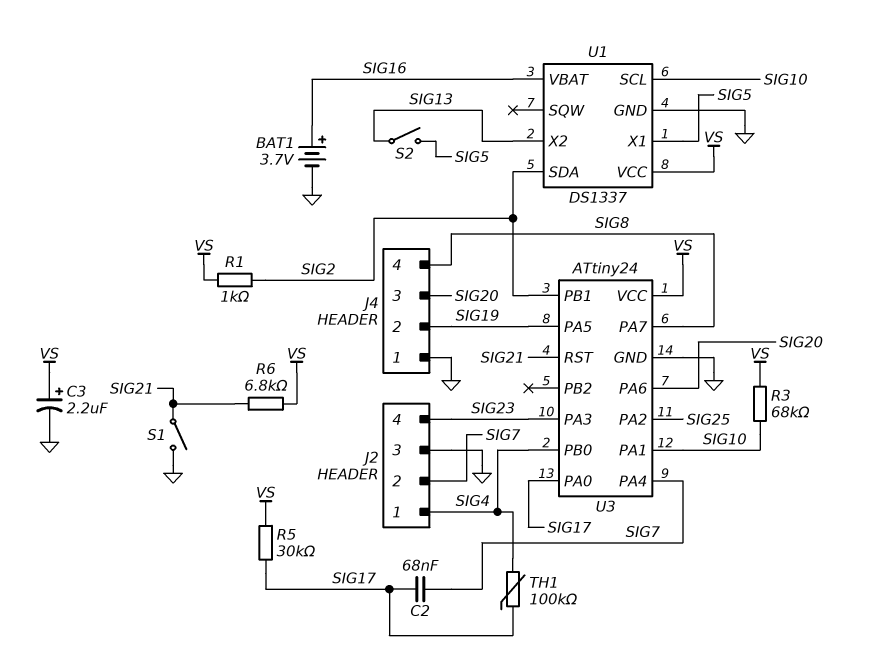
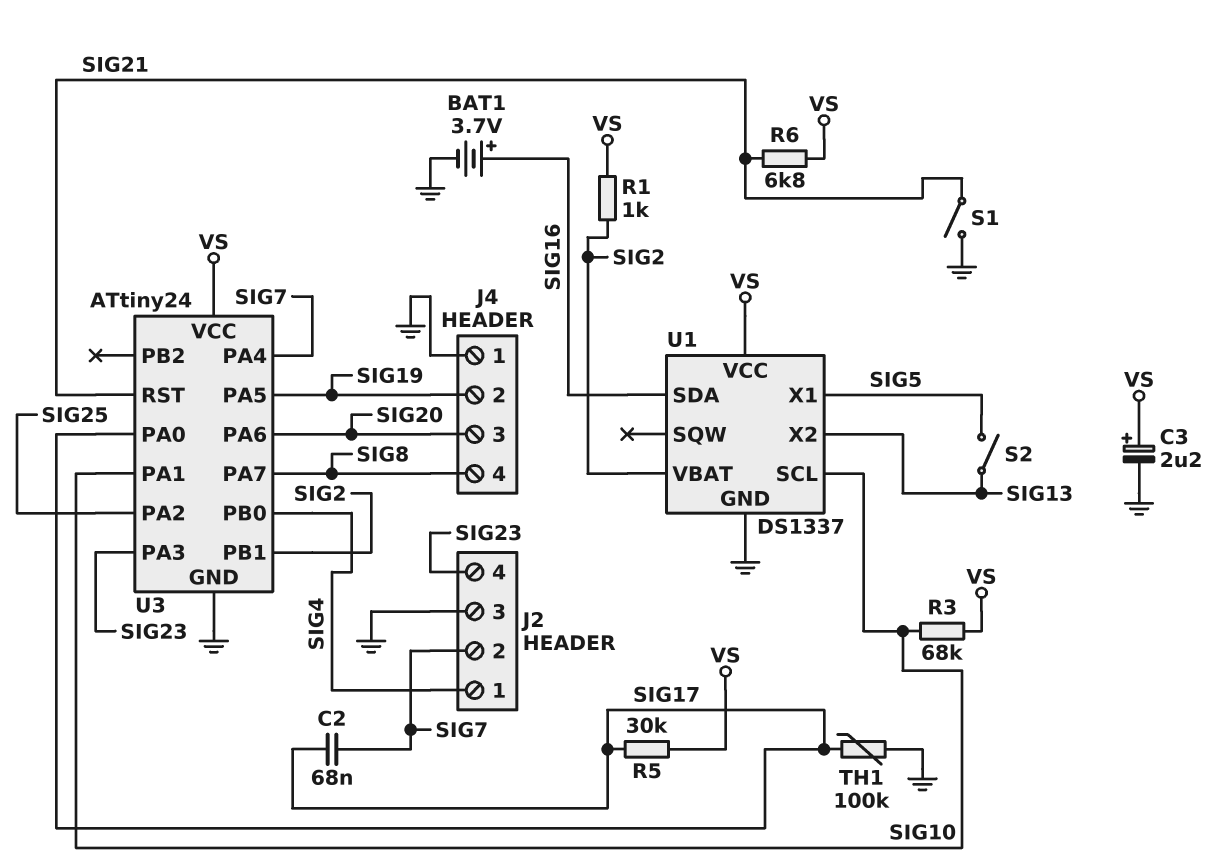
TH1: 100k (SIG4, SIG17) -> 100k (GND, SIG17)
U1 pin SDA: SIG2 -> SIG16
U1 pin VBAT: SIG16 -> SIG2

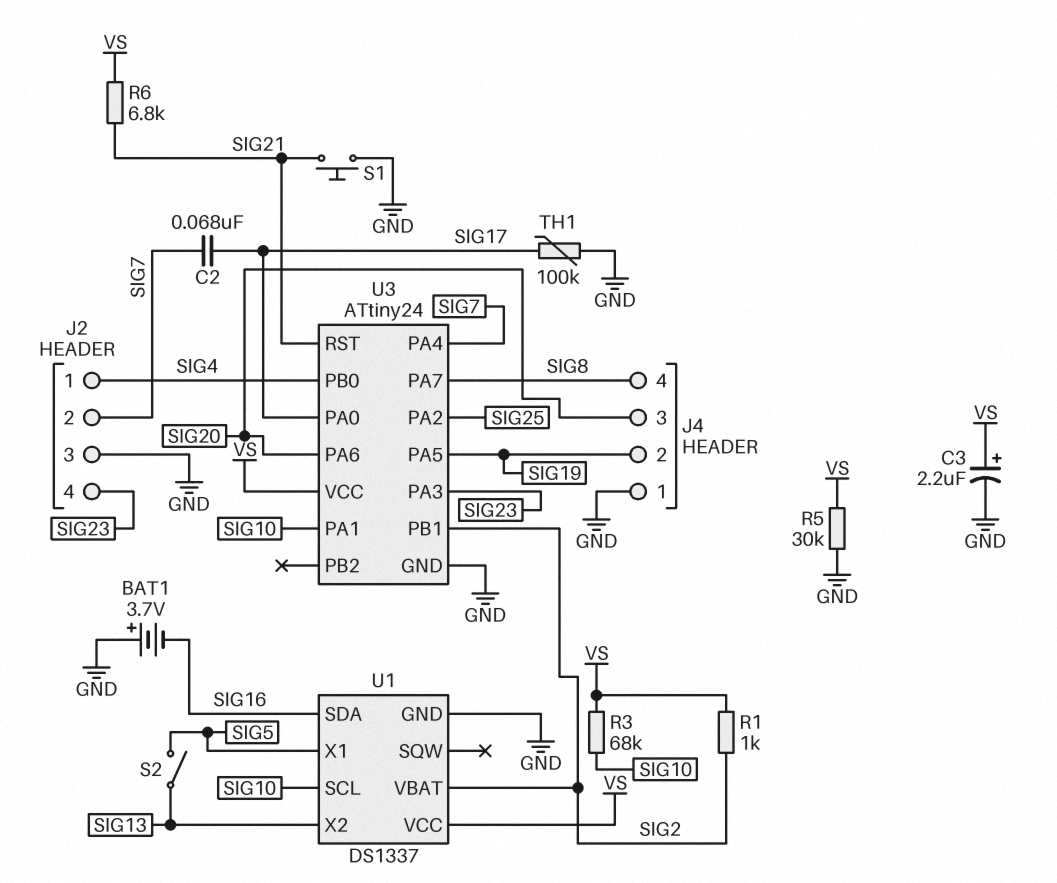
BAT1: 3.7V (plus SIG16, minus GND) -> 3.7V (plus GND, minus SIG16)
R5: 30k (SIG17, VS) -> 30k (GND, VS)
S1: switch (GND, SIG21) -> button (GND, SIG21)

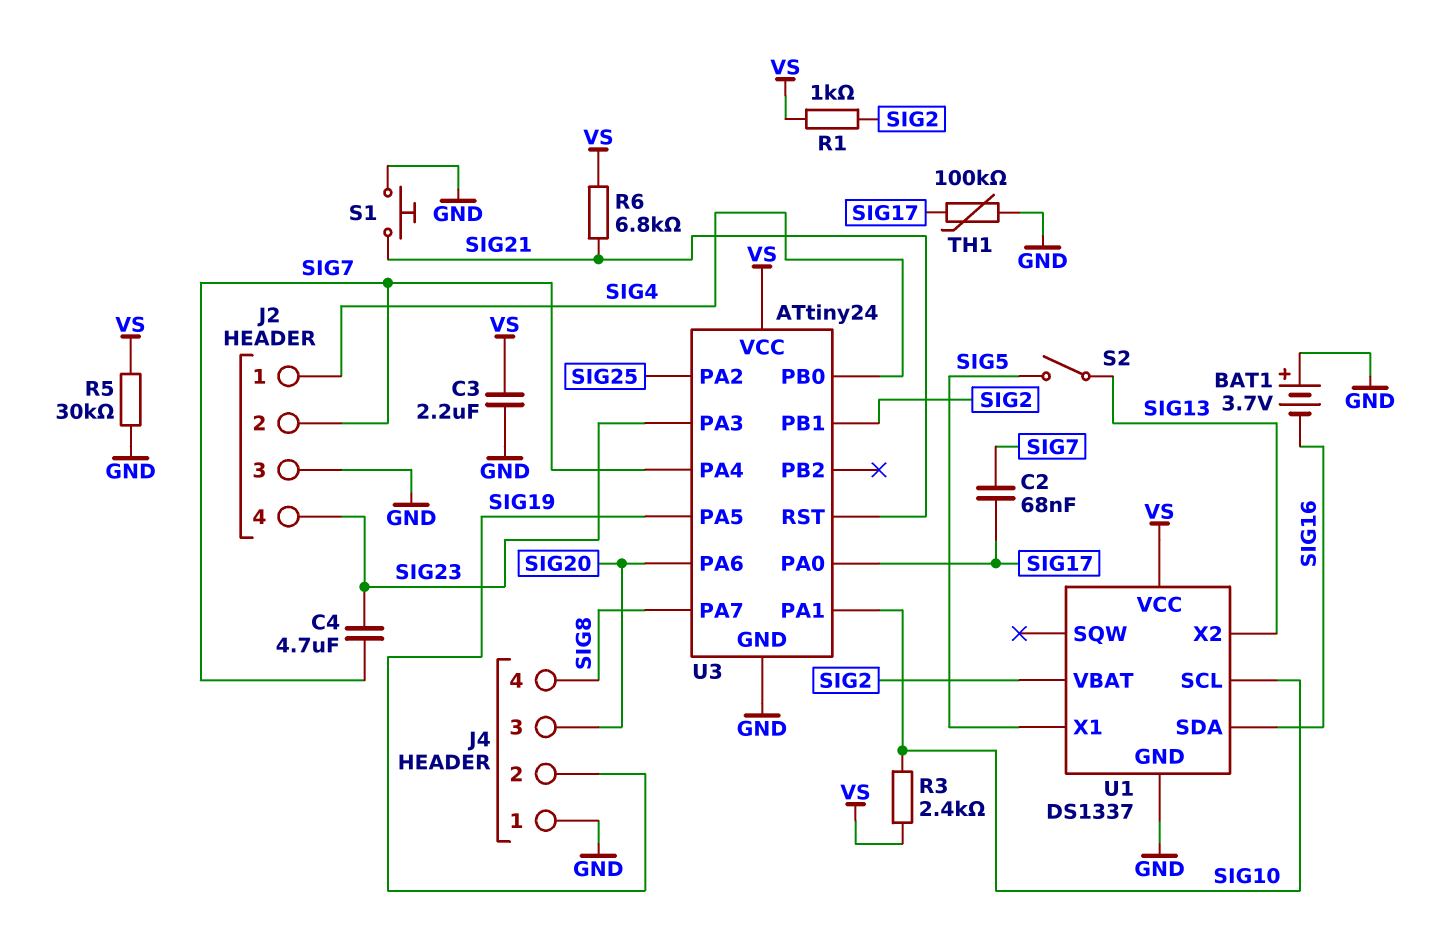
C3: 2.2uF (plus VS, minus GND) -> 2.2uF (GND, VS)
C4: none -> 4.7uF (SIG7, SIG23)
R3: 68k (SIG10, VS) -> 2.4k (SIG10, VS)

